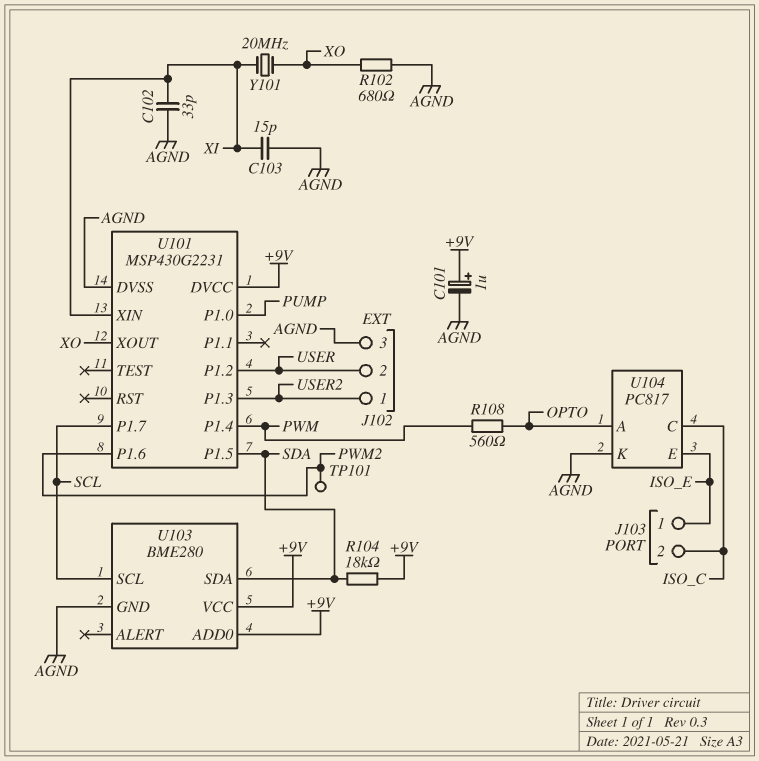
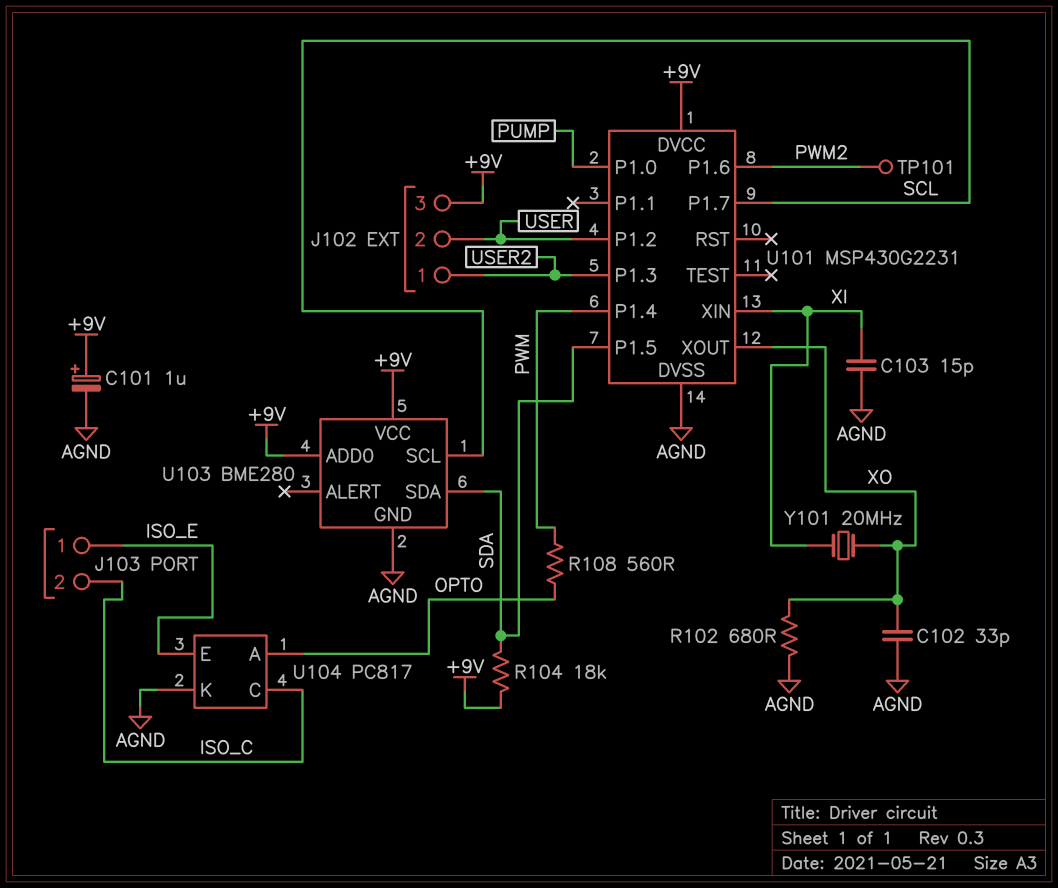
C102: 33pF (AGND, XI) -> 33pF (AGND, XO)
J102 pin 3: AGND -> +9V

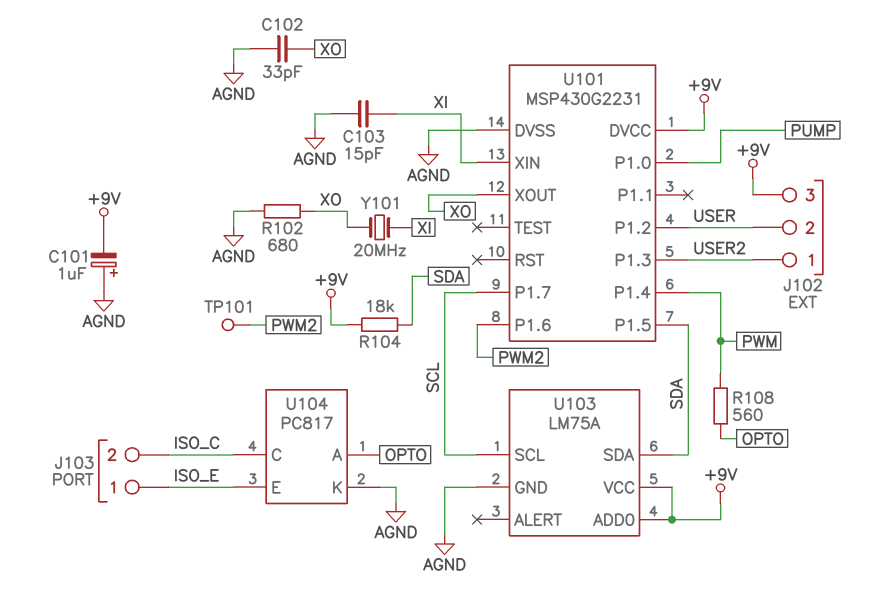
C101: 1uF (plus +9V, minus AGND) -> 1uF (plus AGND, minus +9V)
U103: BME280 -> LM75A

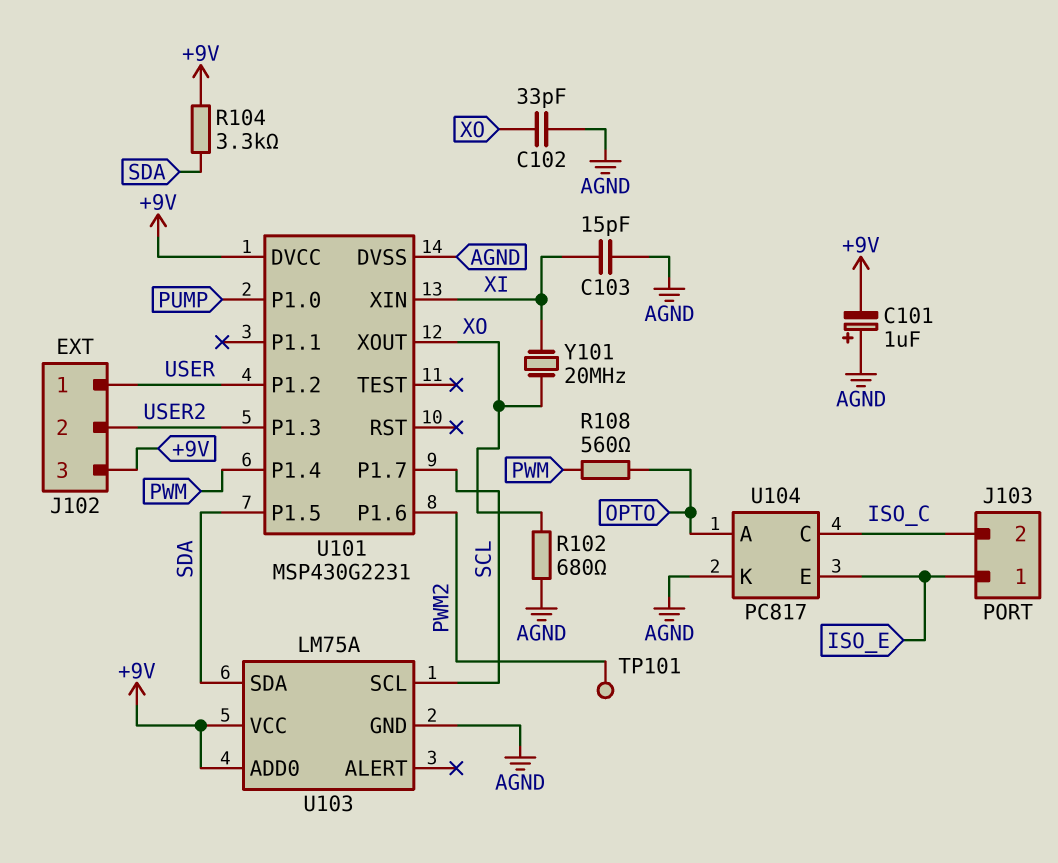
J102 pin 1: USER2 -> USER
J102 pin 2: USER -> USER2
R104: 18k (+9V, SDA) -> 3.3k (+9V, SDA)

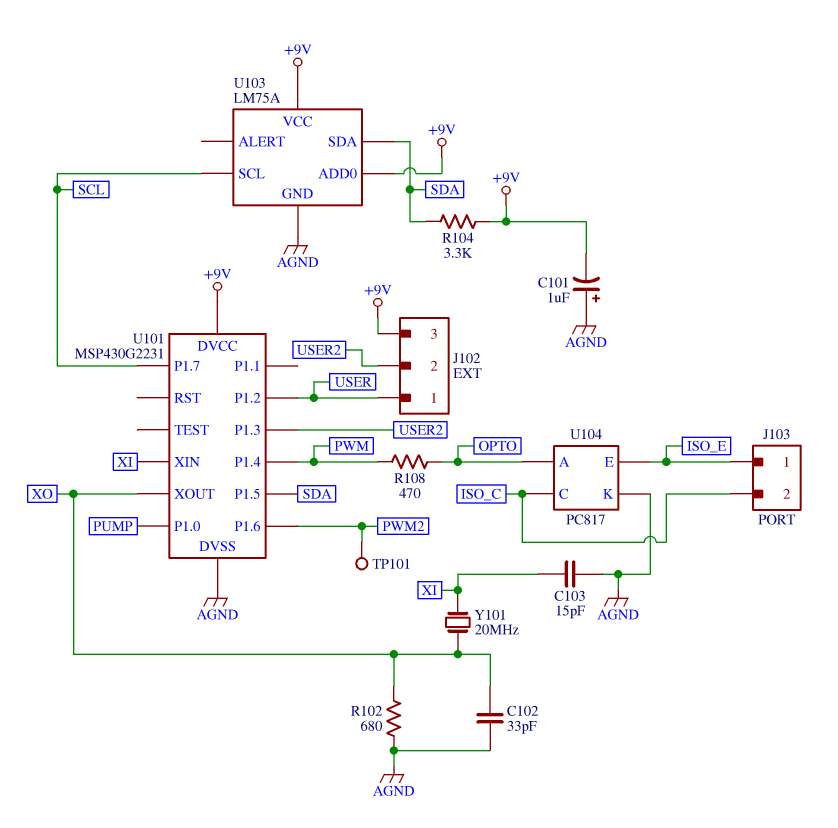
R108: 560 (OPTO, PWM) -> 470 (OPTO, PWM)

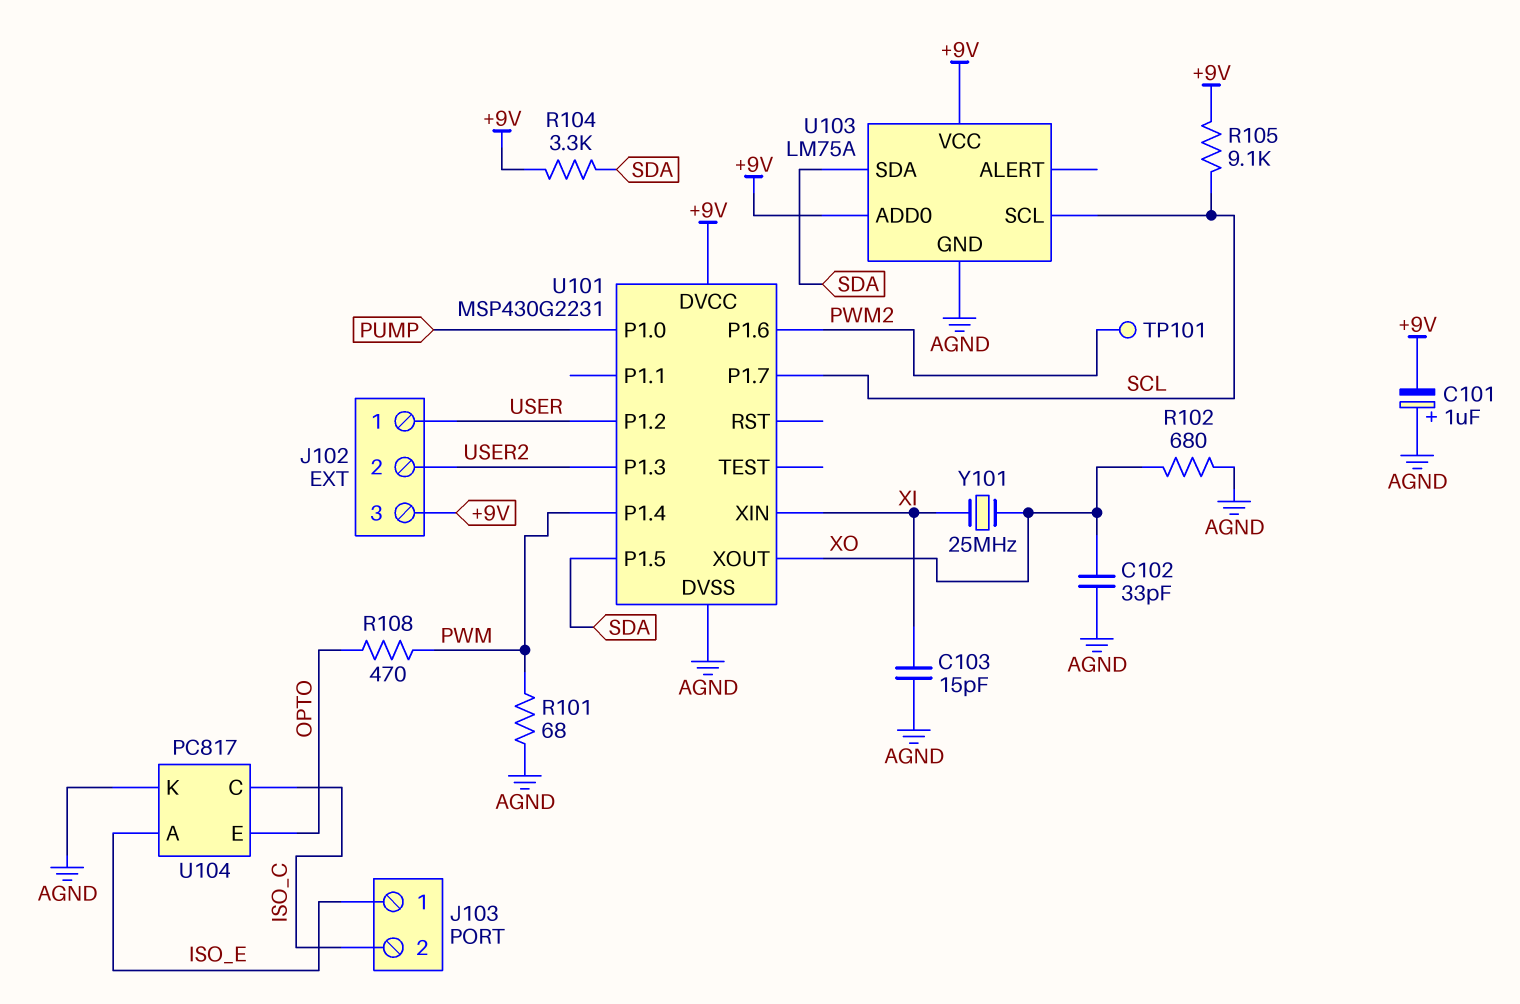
R101: none -> 68 (AGND, PWM)
R105: none -> 9.1k (+9V, SCL)
U104 pin A: OPTO -> ISO_E
U104 pin E: ISO_E -> OPTO
Y101: 20MHz (XI, XO) -> 25MHz (XI, XO)

